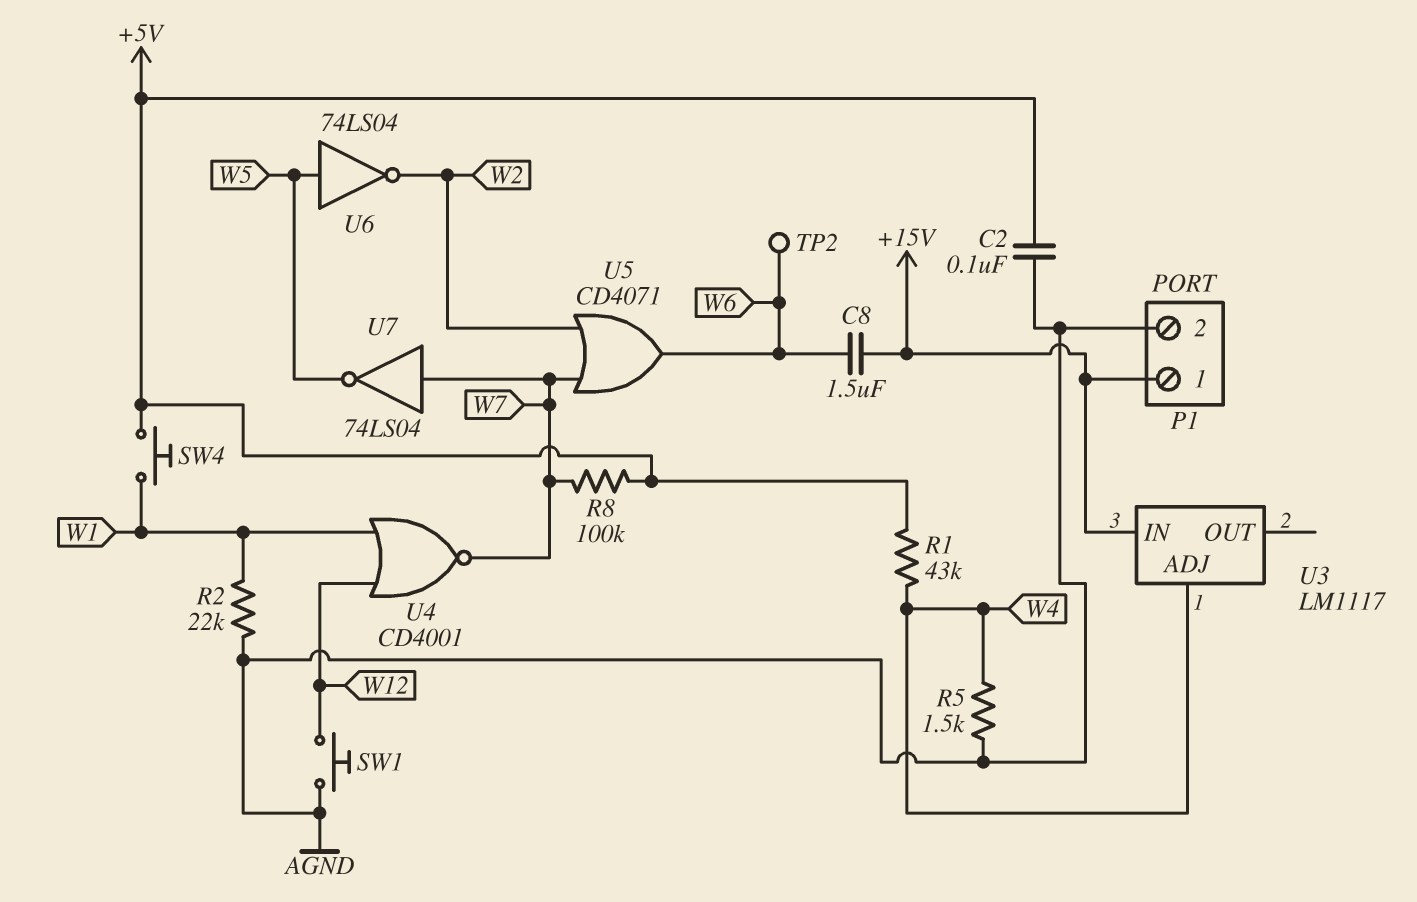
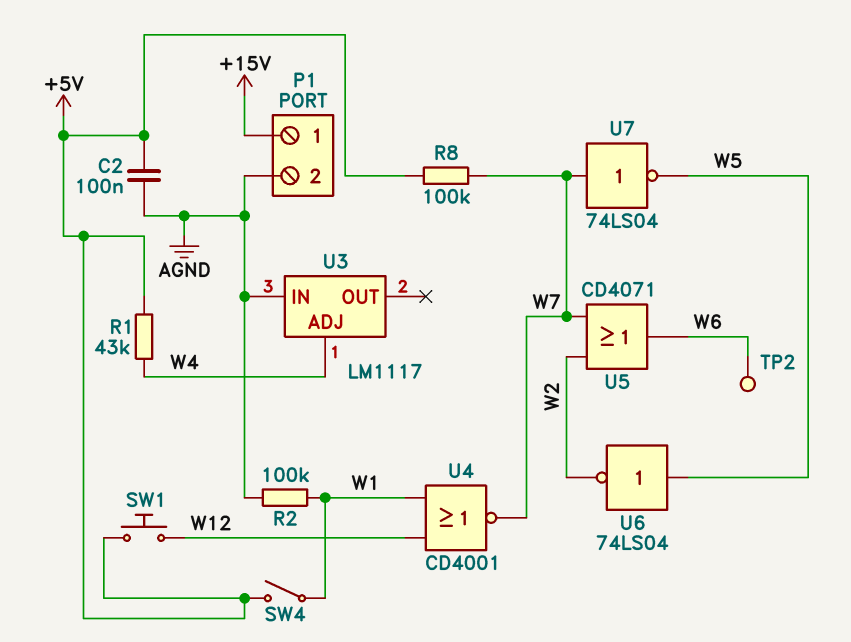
C8: 1.5uF (+15V, W6) -> none
R2: 22k (AGND, W1) -> 100k (AGND, W1)
R5: 1.5k (AGND, W4) -> none
SW1: button (AGND, W12) -> button (+5V, W12)
SW4: button (+5V, W1) -> switch (+5V, W1)
U3 pin IN: +15V -> AGND

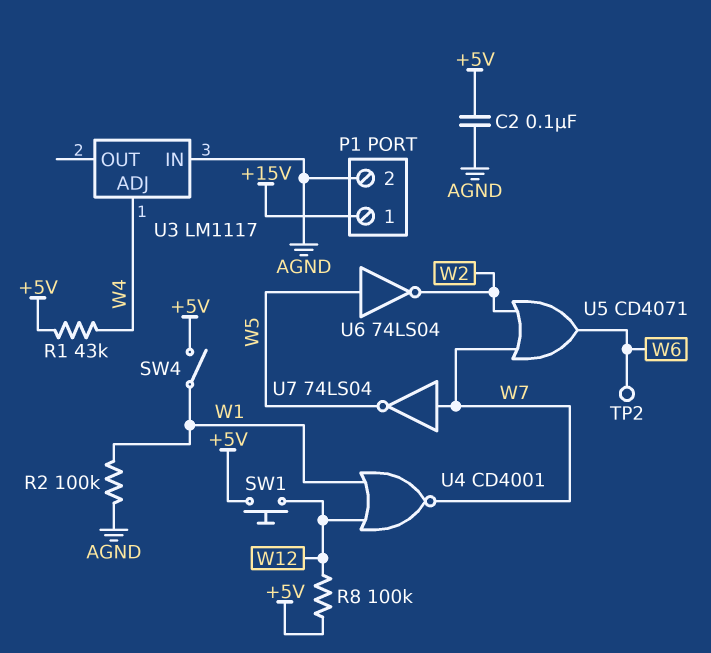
R8: 100k (+5V, W7) -> 100k (+5V, W12)

